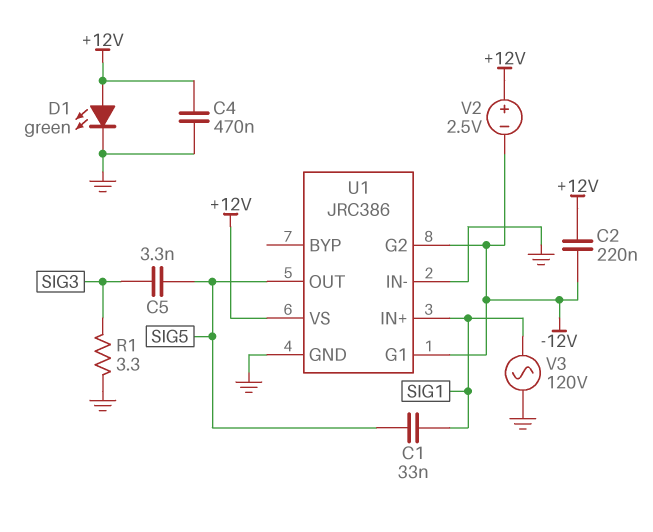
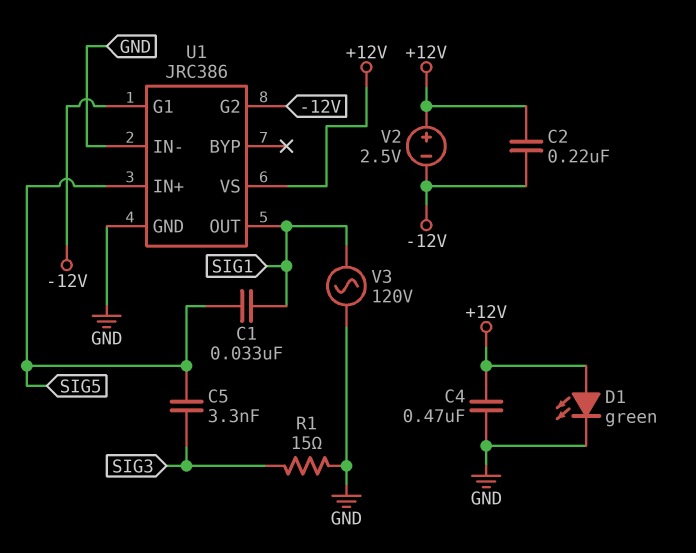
R1: 3.3 (GND, SIG3) -> 15 (GND, SIG3)
U1 pin IN+: SIG1 -> SIG5
U1 pin OUT: SIG5 -> SIG1

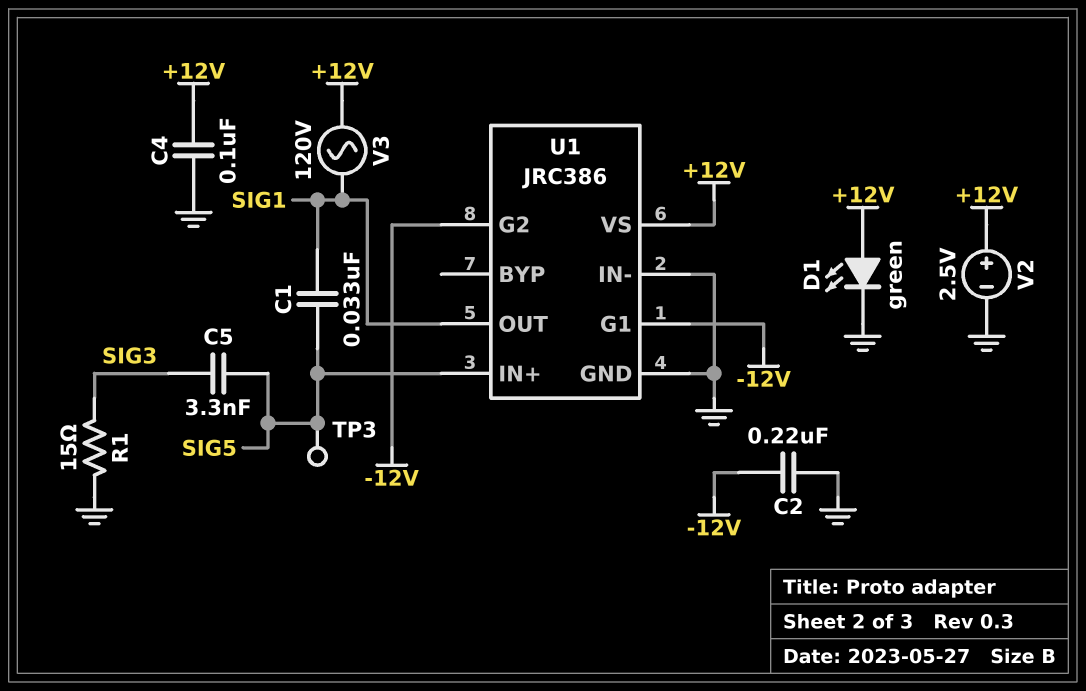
C2: 220nF (+12V, -12V) -> 220nF (-12V, GND)
C4: 470nF (+12V, GND) -> 100nF (+12V, GND)
TP3: none -> test point (SIG5)
V2: 2.5V (plus +12V, minus -12V) -> 2.5V (plus +12V, minus GND)
V3: AC 120V (GND, SIG1) -> AC 120V (+12V, SIG1)

